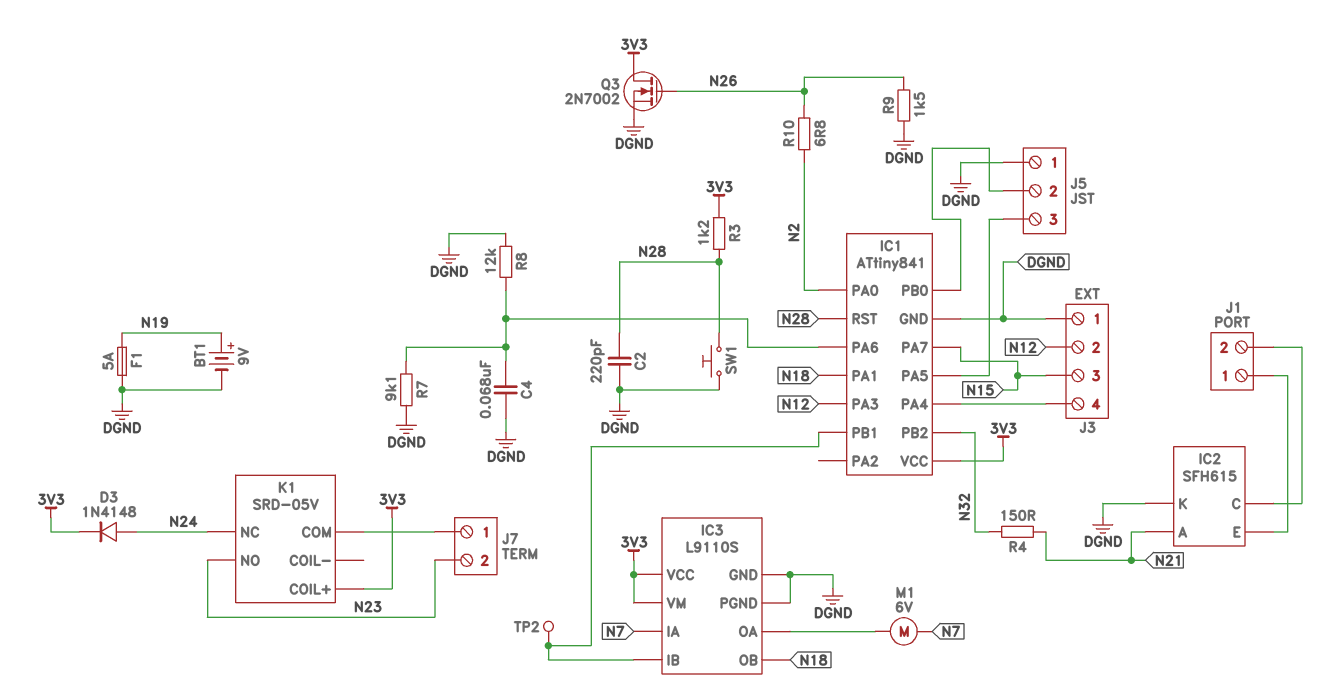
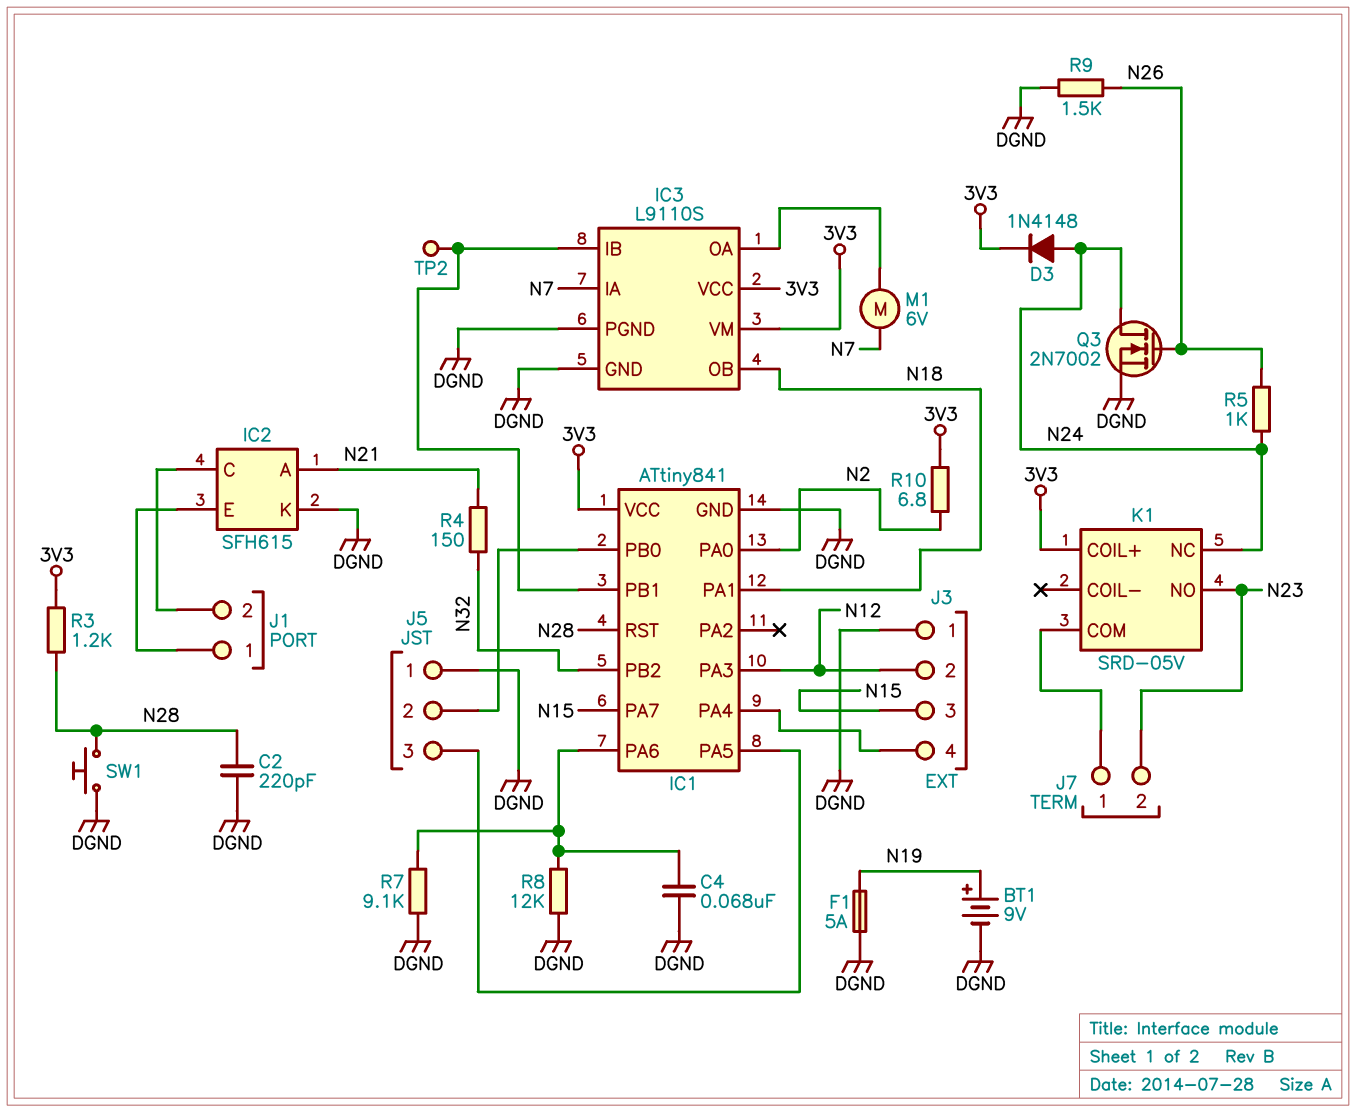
Q3: NMOS 2N7002 (G N26, D 3V3, S DGND) -> NMOS 2N7002 (G N26, D N24, S DGND)
R5: none -> 1k (N24, N26)
R10: 6.8 (N2, N26) -> 6.8 (3V3, N2)

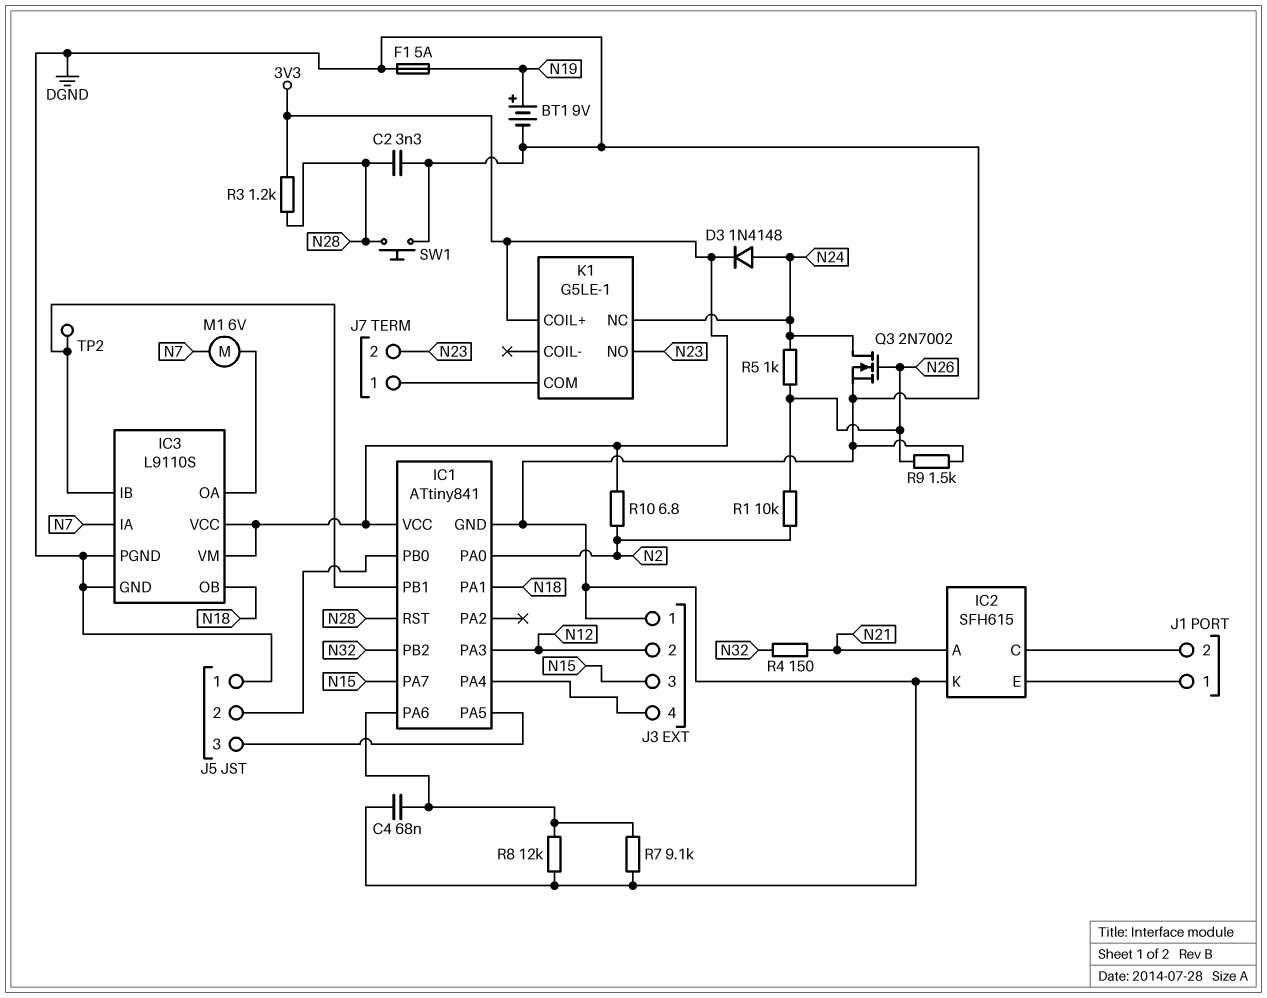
C2: 220pF (DGND, N28) -> 3.3nF (DGND, N28)
K1: SRD-05V -> G5LE-1
R1: none -> 10k (N2, N26)

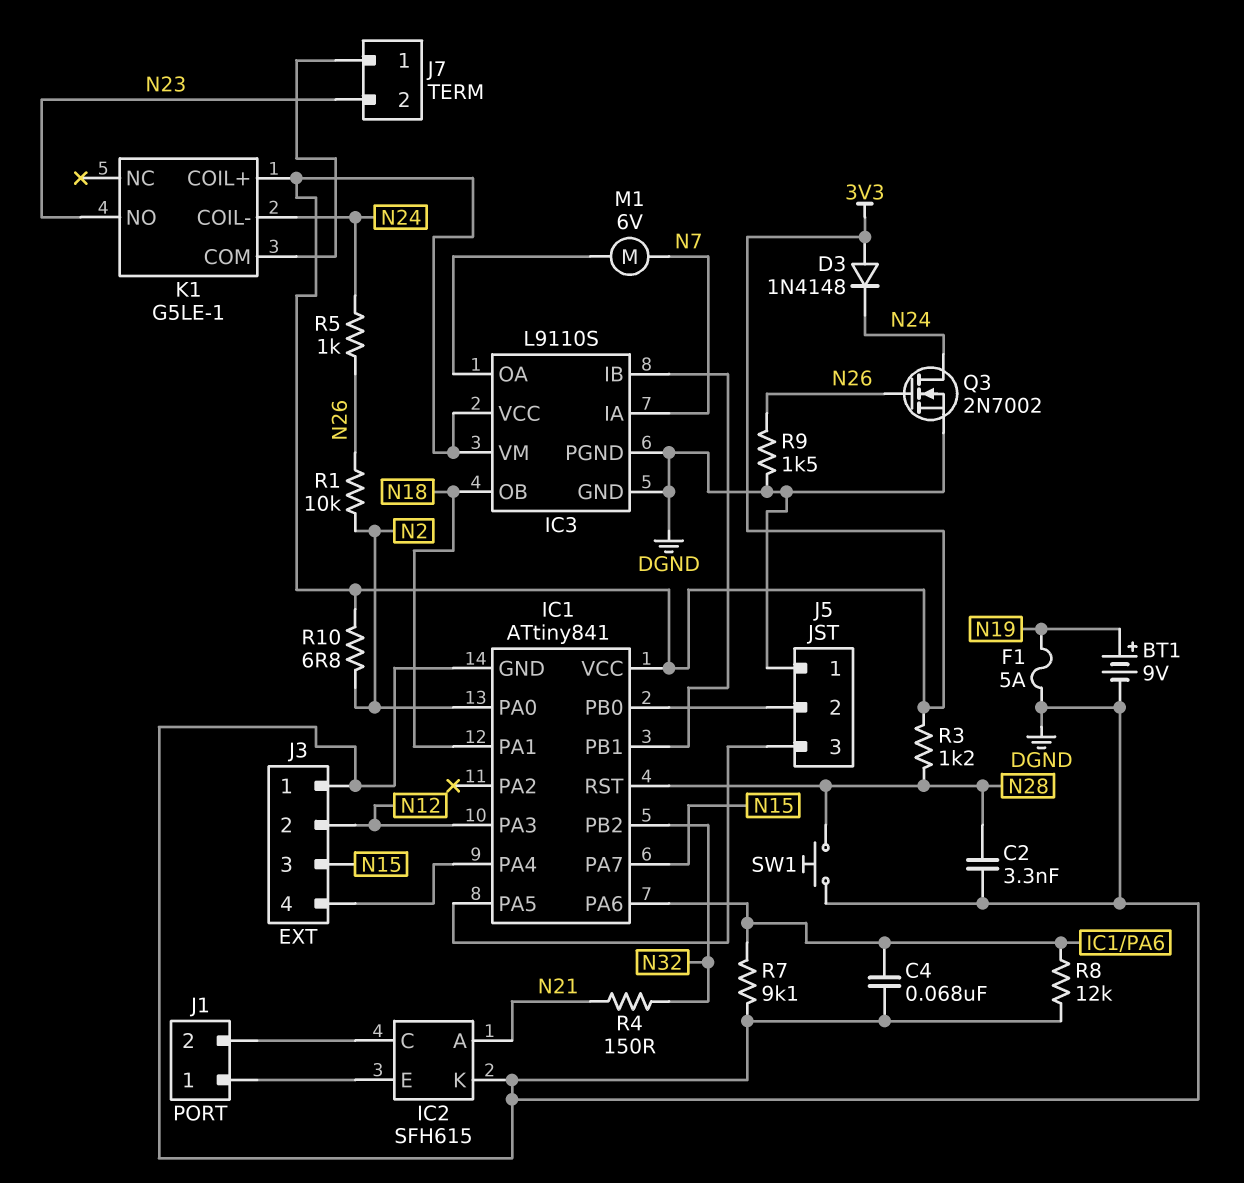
D3: diode 1N4148 (A N24, K 3V3) -> diode 1N4148 (A 3V3, K N24)
K1 pin COIL-: none -> N24
K1 pin NC: N24 -> none
TP2: test point (IC1/PB1) -> none

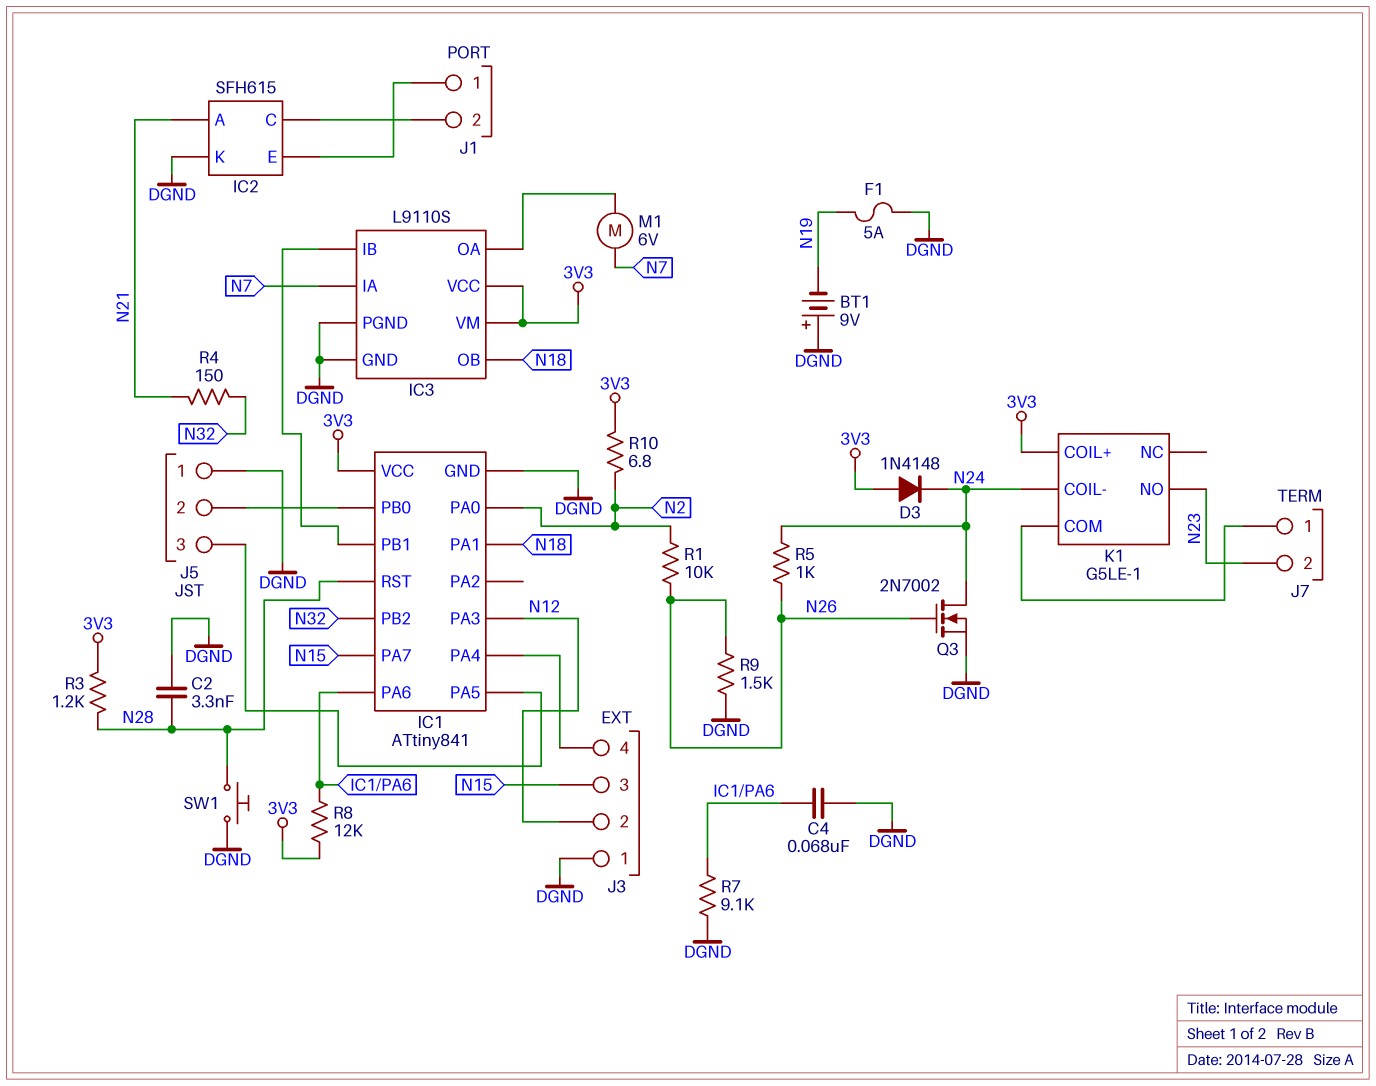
BT1: 9V (plus N19, minus DGND) -> 9V (plus DGND, minus N19)
R8: 12k (DGND, IC1/PA6) -> 12k (3V3, IC1/PA6)

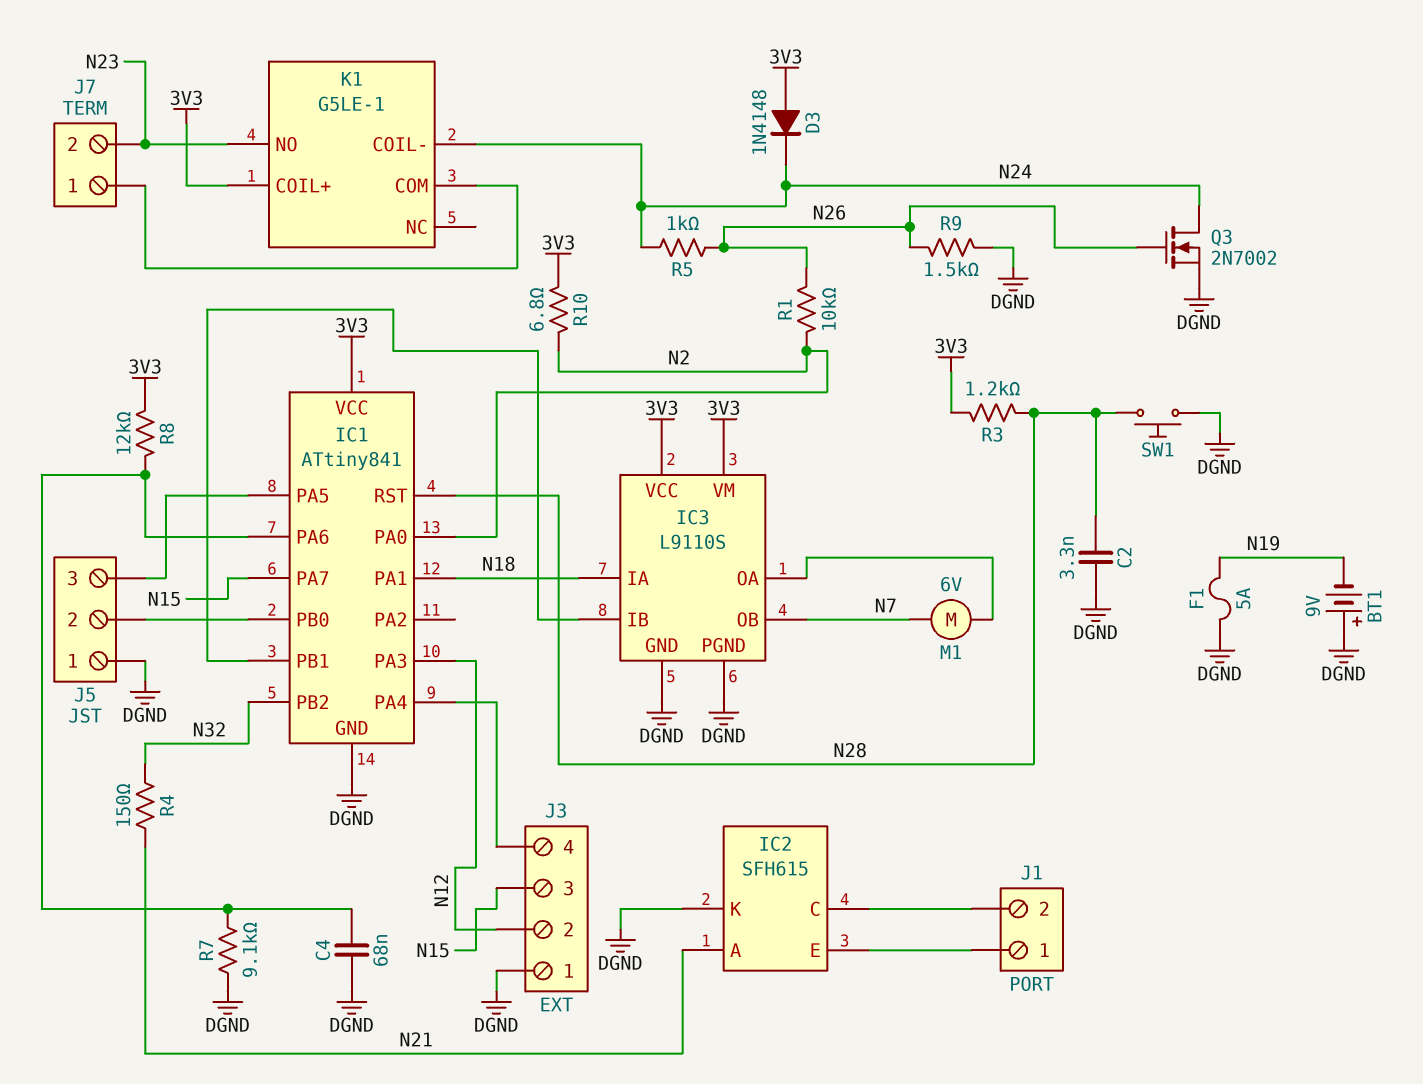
IC3 pin IA: N7 -> N18
IC3 pin OB: N18 -> N7

